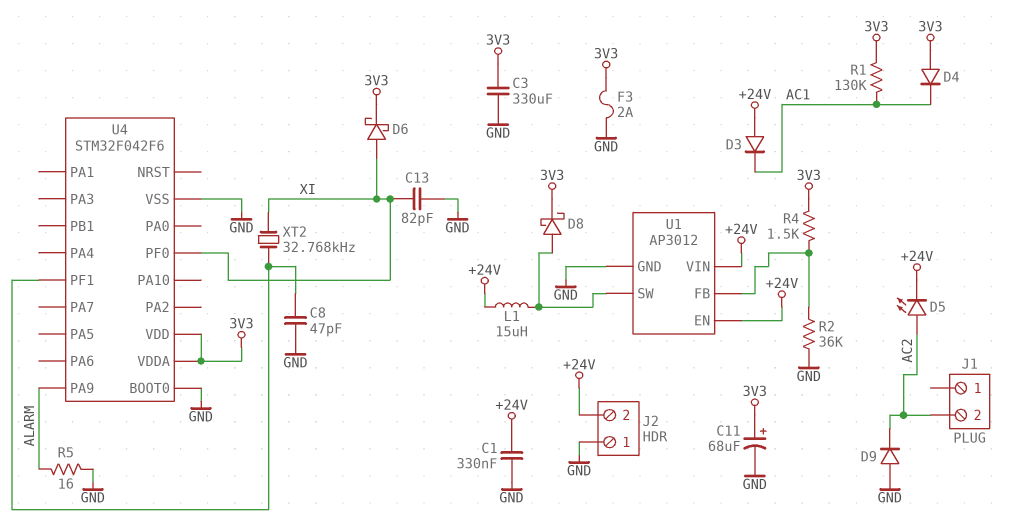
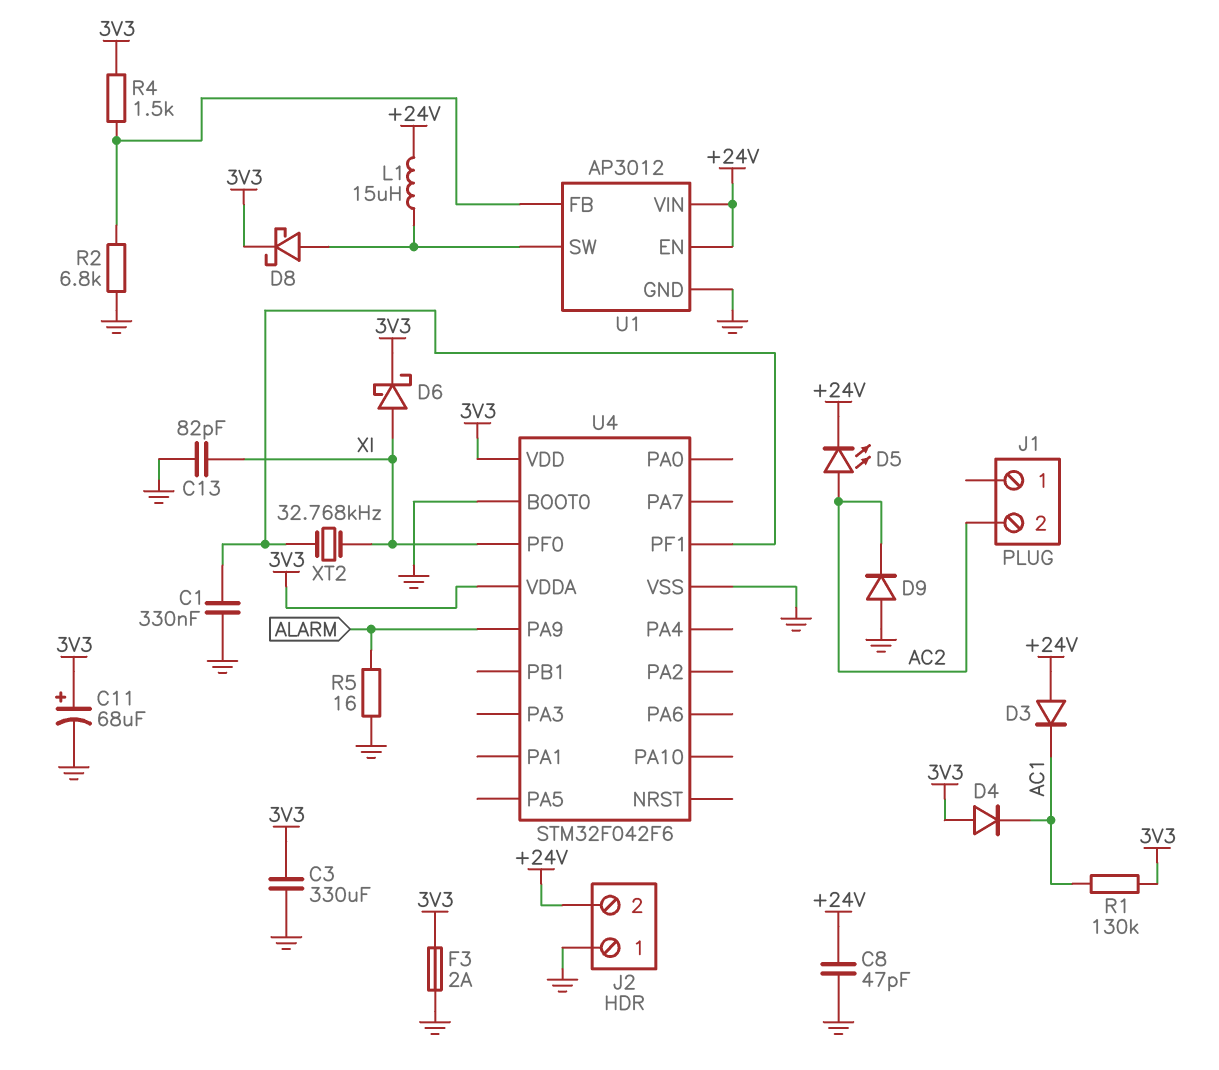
C1: 330nF (+24V, GND) -> 330nF (GND, U4/PF1)
C8: 47pF (GND, U4/PF1) -> 47pF (+24V, GND)
R2: 36k (GND, U1/FB) -> 6.8k (GND, U1/FB)

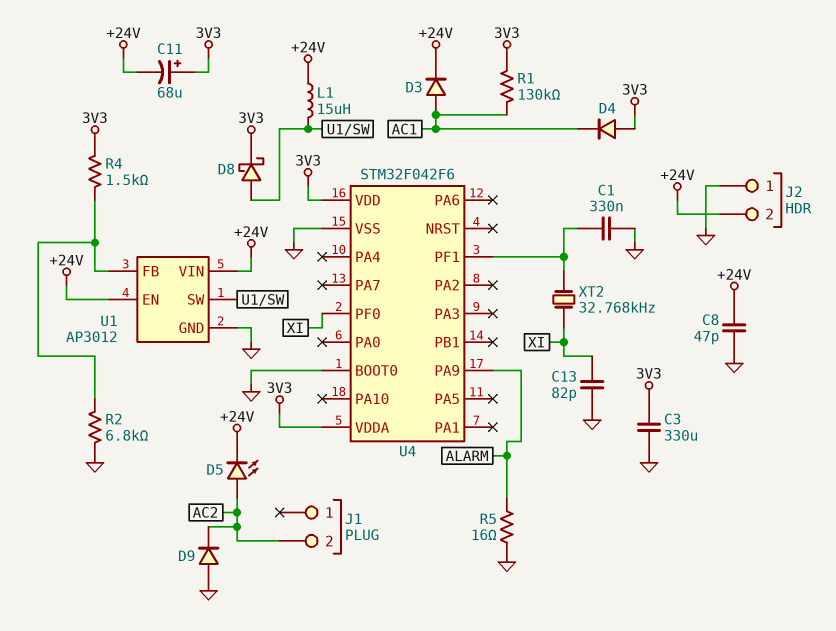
C11: 68uF (plus 3V3, minus GND) -> 68uF (plus 3V3, minus +24V)
D3: diode (A +24V, K AC1) -> diode (A AC1, K +24V)
D6: schottky (A XI, K 3V3) -> none
F3: 2A (3V3, GND) -> none

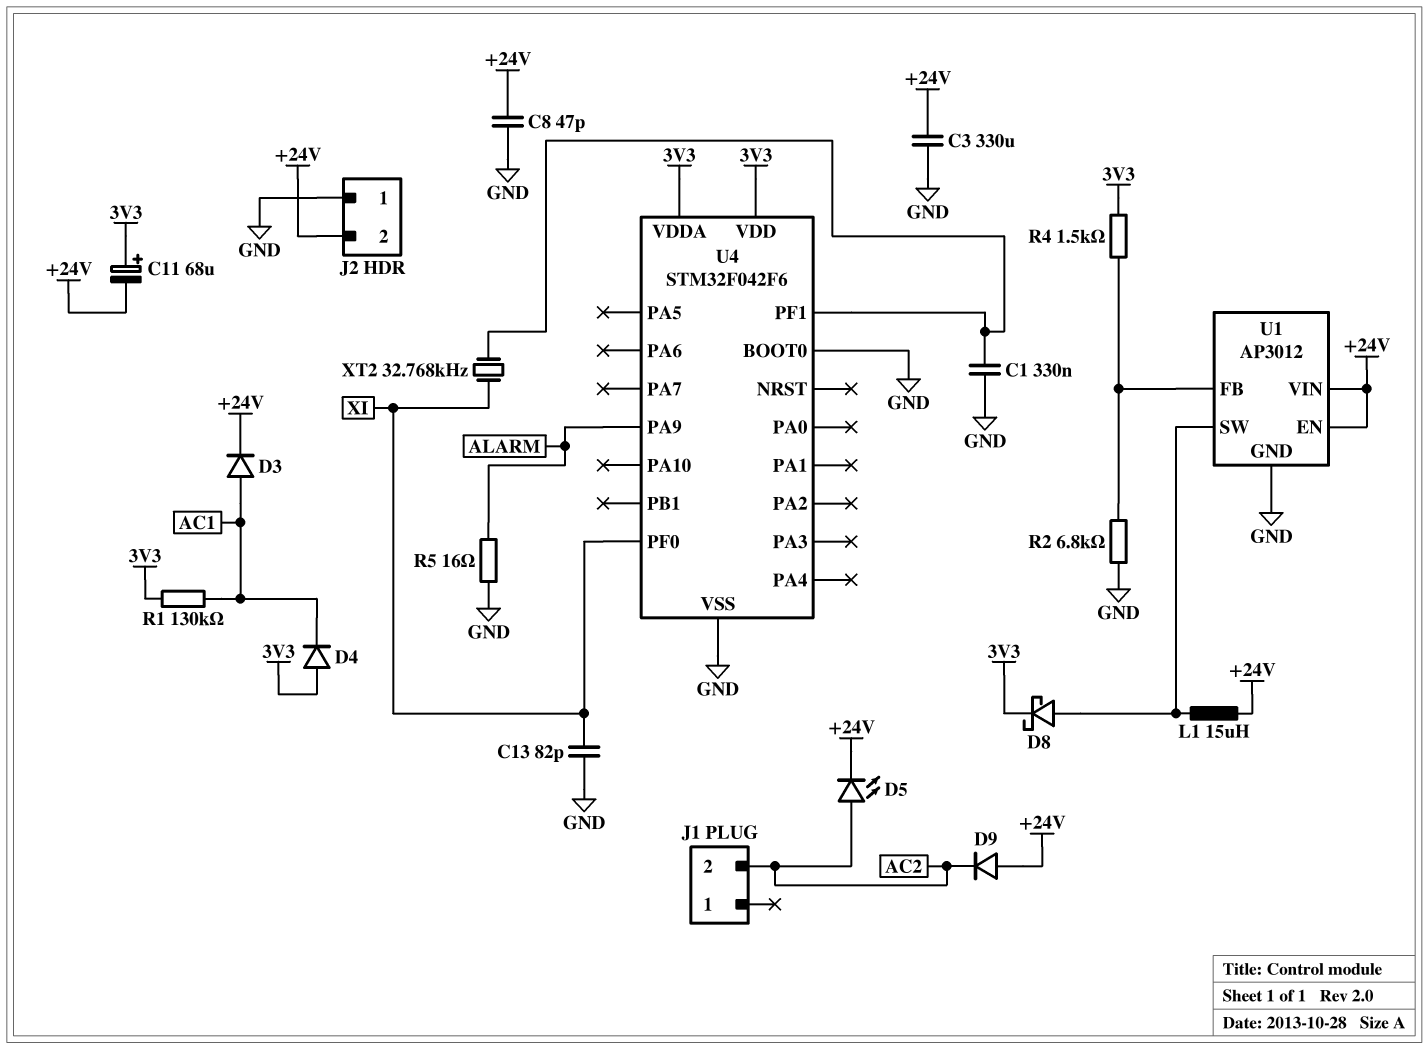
C3: 330uF (3V3, GND) -> 330uF (+24V, GND)
D9: diode (A GND, K AC2) -> diode (A +24V, K AC2)

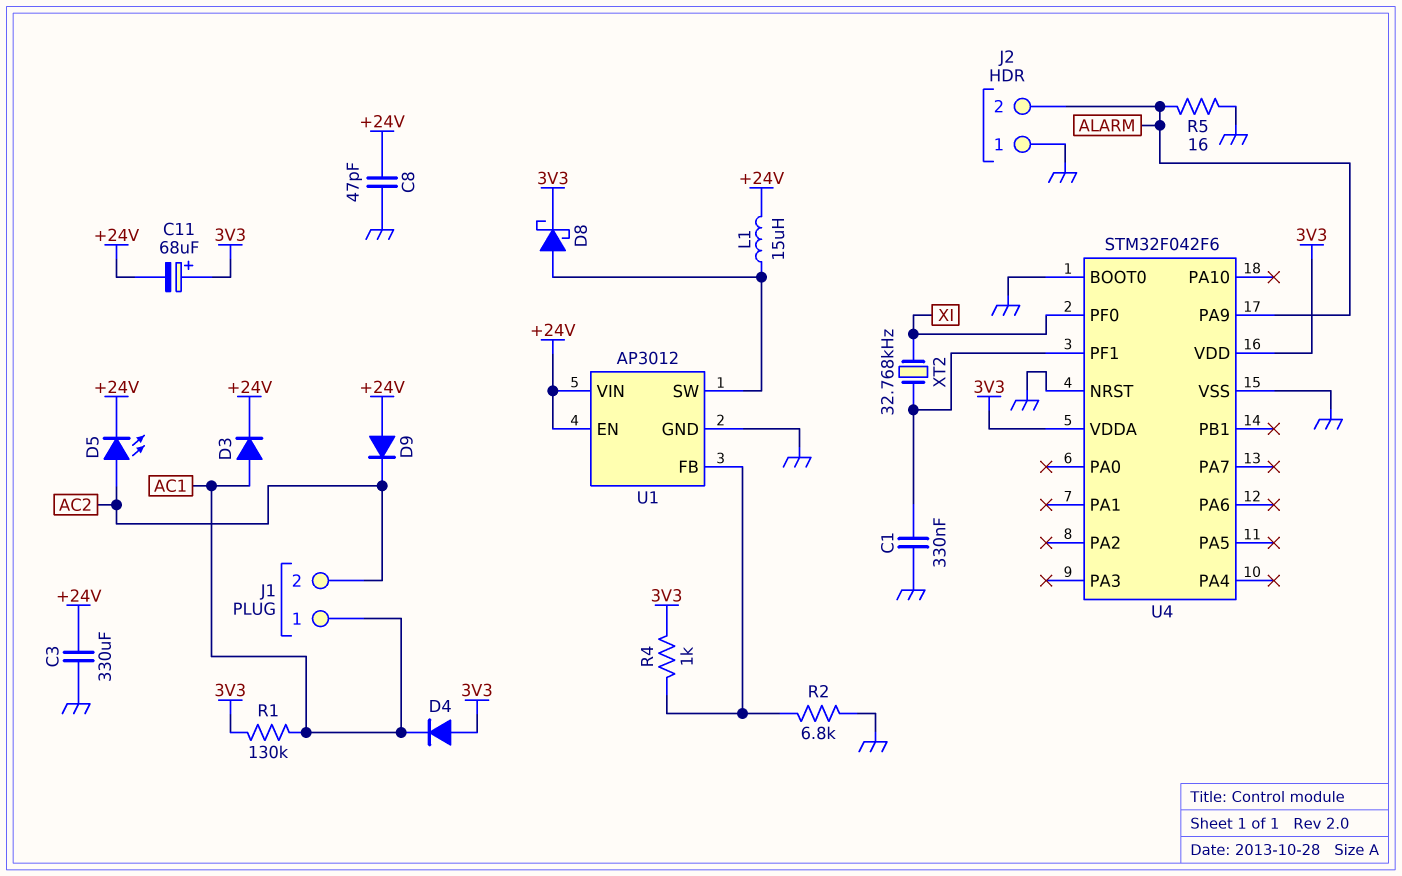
C13: 82pF (GND, XI) -> none
J1 pin 1: none -> AC1
J2 pin 2: +24V -> ALARM
R4: 1.5k (3V3, U1/FB) -> 1k (3V3, U1/FB)
U4 pin NRST: none -> GND

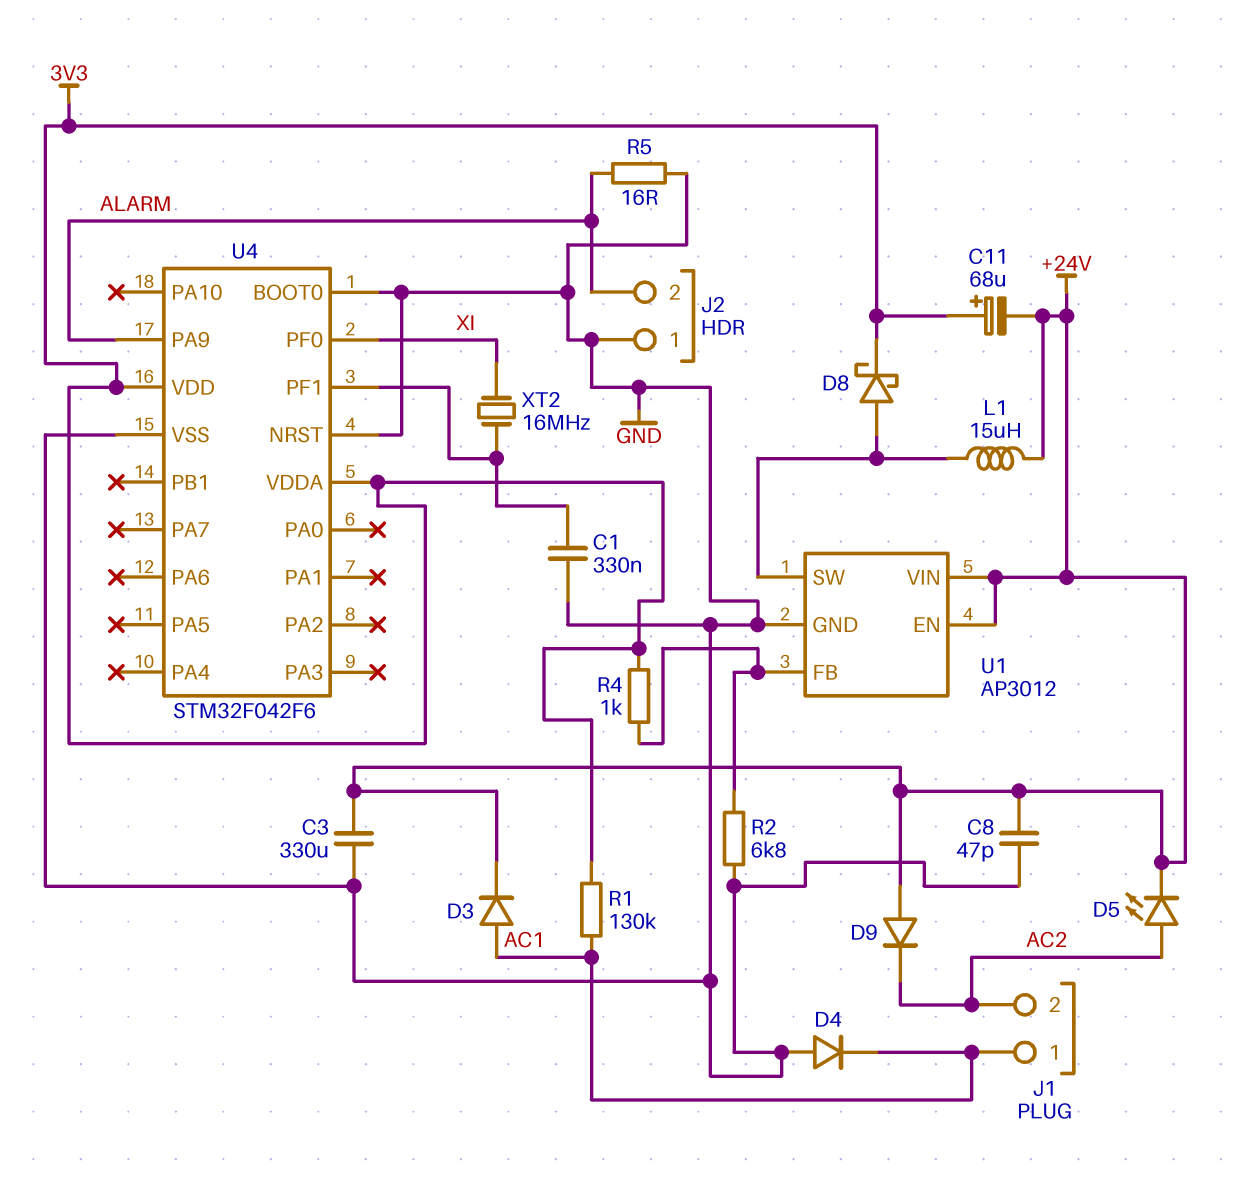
D4: diode (A 3V3, K AC1) -> diode (A GND, K AC1)
XT2: 32.768kHz (U4/PF1, XI) -> 16MHz (U4/PF1, XI)

